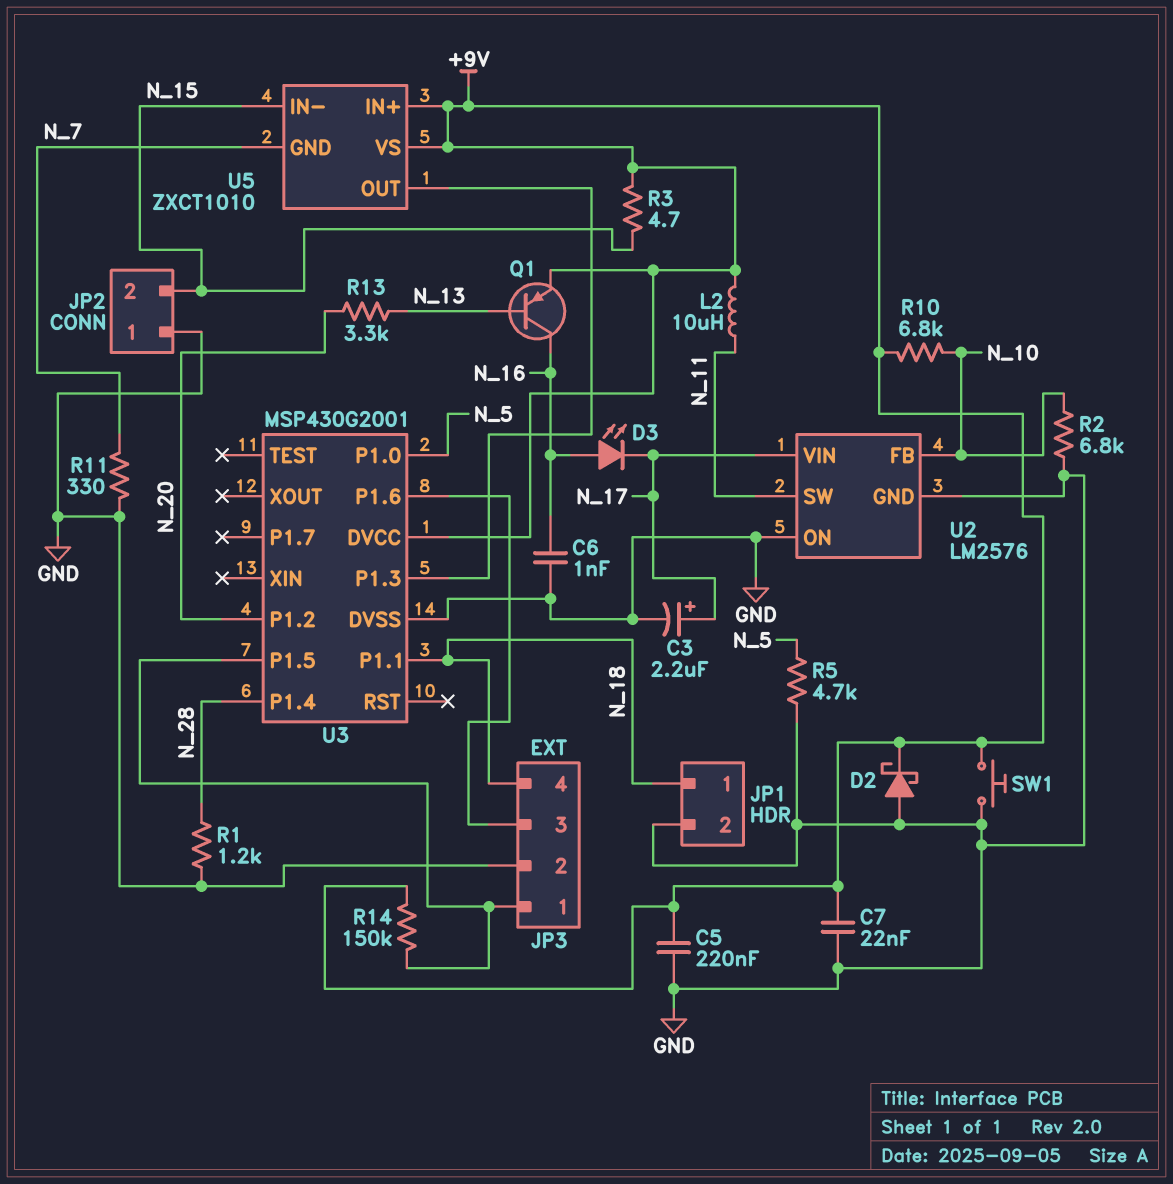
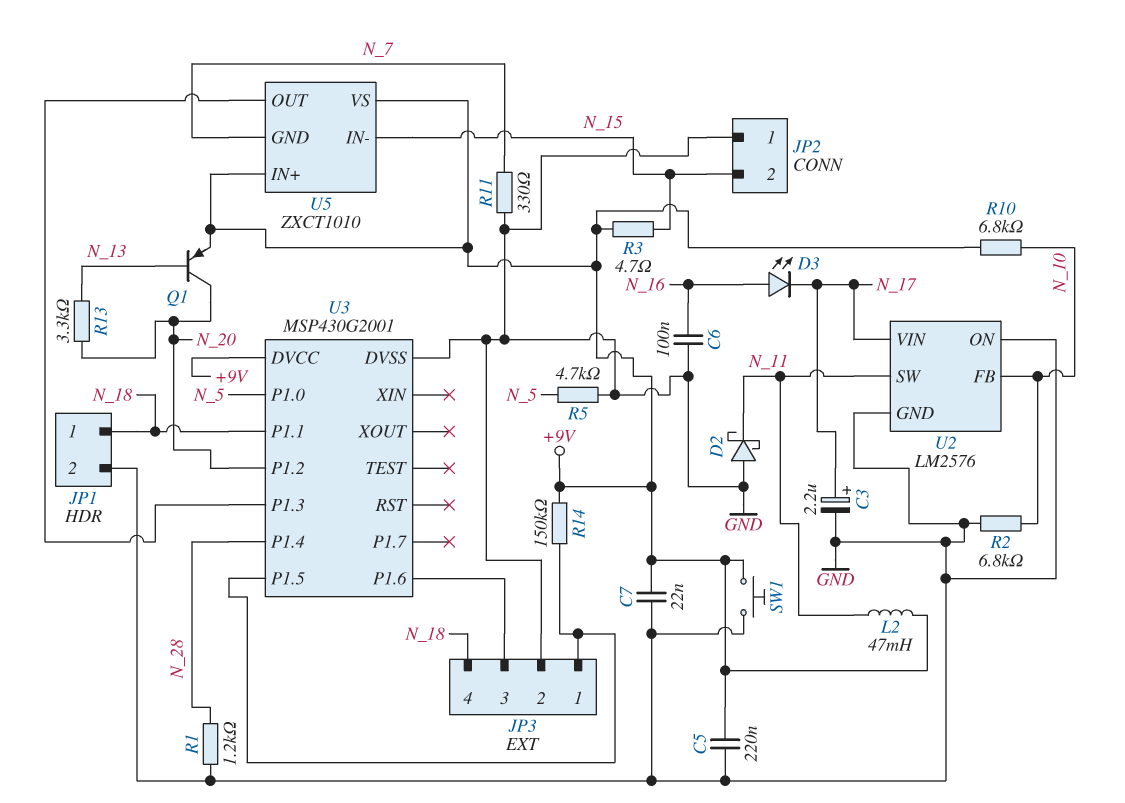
C6: 1nF (GND, N_16) -> 100nF (GND, N_16)
D2: schottky (A GND, K +9V) -> schottky (A GND, K N_11)
L2: 10uH (+9V, N_11) -> 47mH (+9V, N_11)
Q1: PNP (B N_13, C N_16, E +9V) -> PNP (B N_13, C N_20, E +9V)

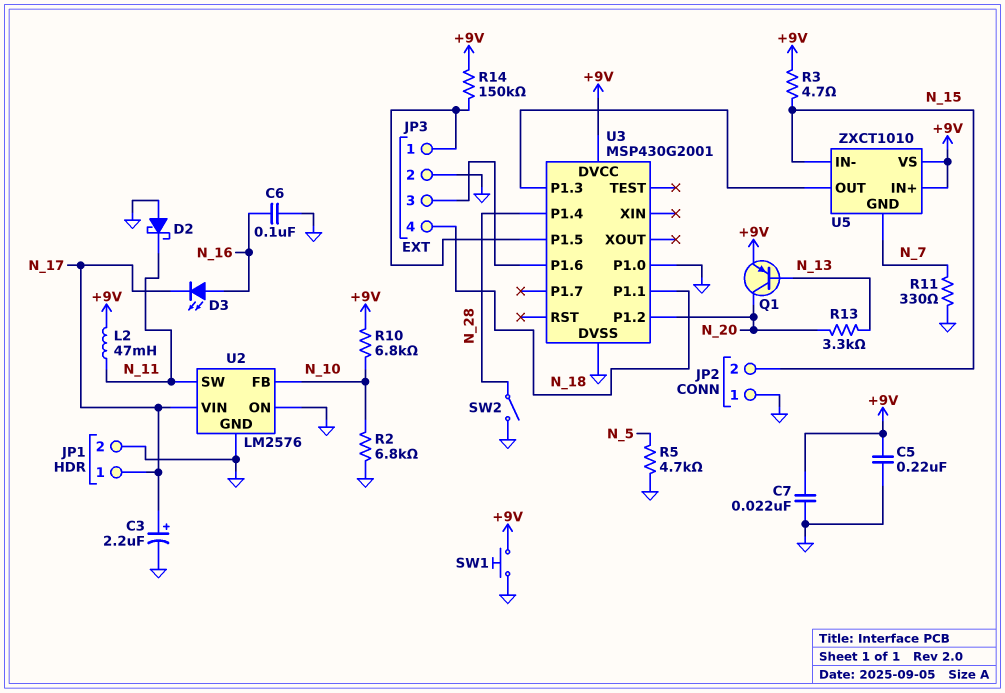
JP1 pin 1: N_18 -> N_17
R1: 1.2k (GND, N_28) -> none
SW2: none -> switch (GND, N_28)
U3 pin P1.0: N_5 -> GND

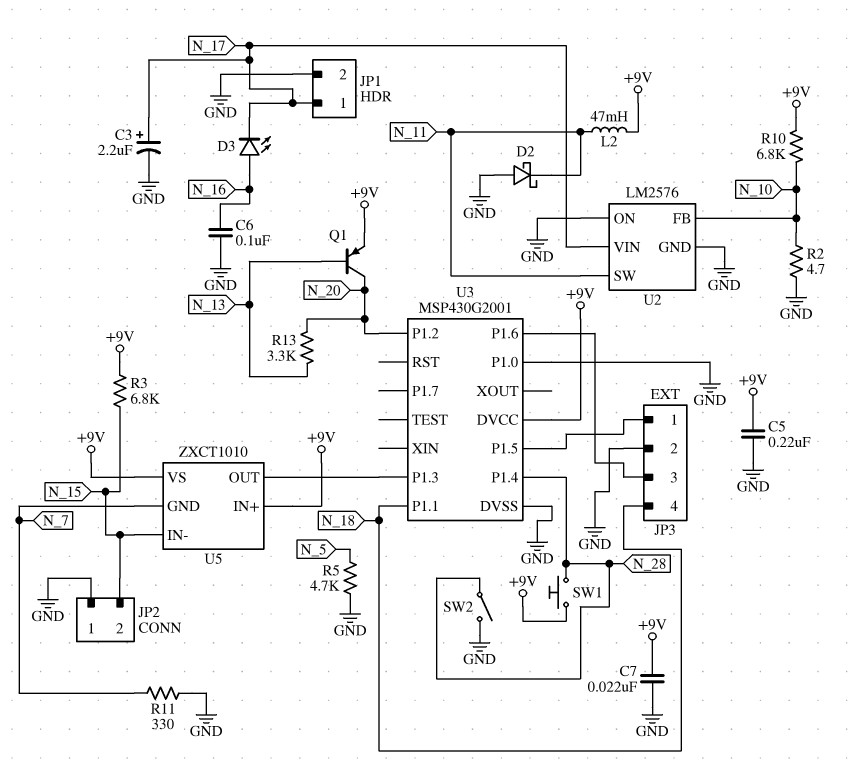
R2: 6.8k (GND, N_10) -> 4.7 (GND, N_10)
R3: 4.7 (+9V, N_15) -> 6.8k (+9V, N_15)
R14: 150k (+9V, JP3/1) -> none
SW1: button (+9V, GND) -> button (+9V, N_28)

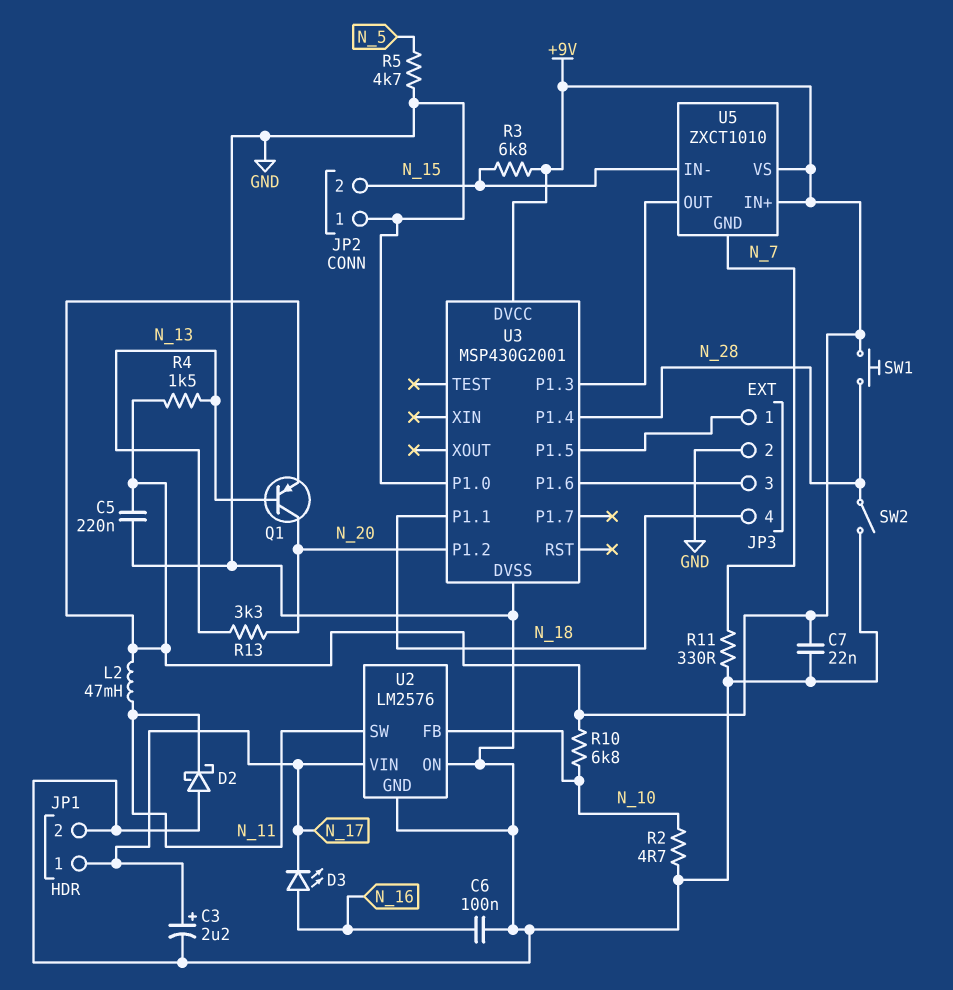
R4: none -> 1.5k (+9V, N_13)

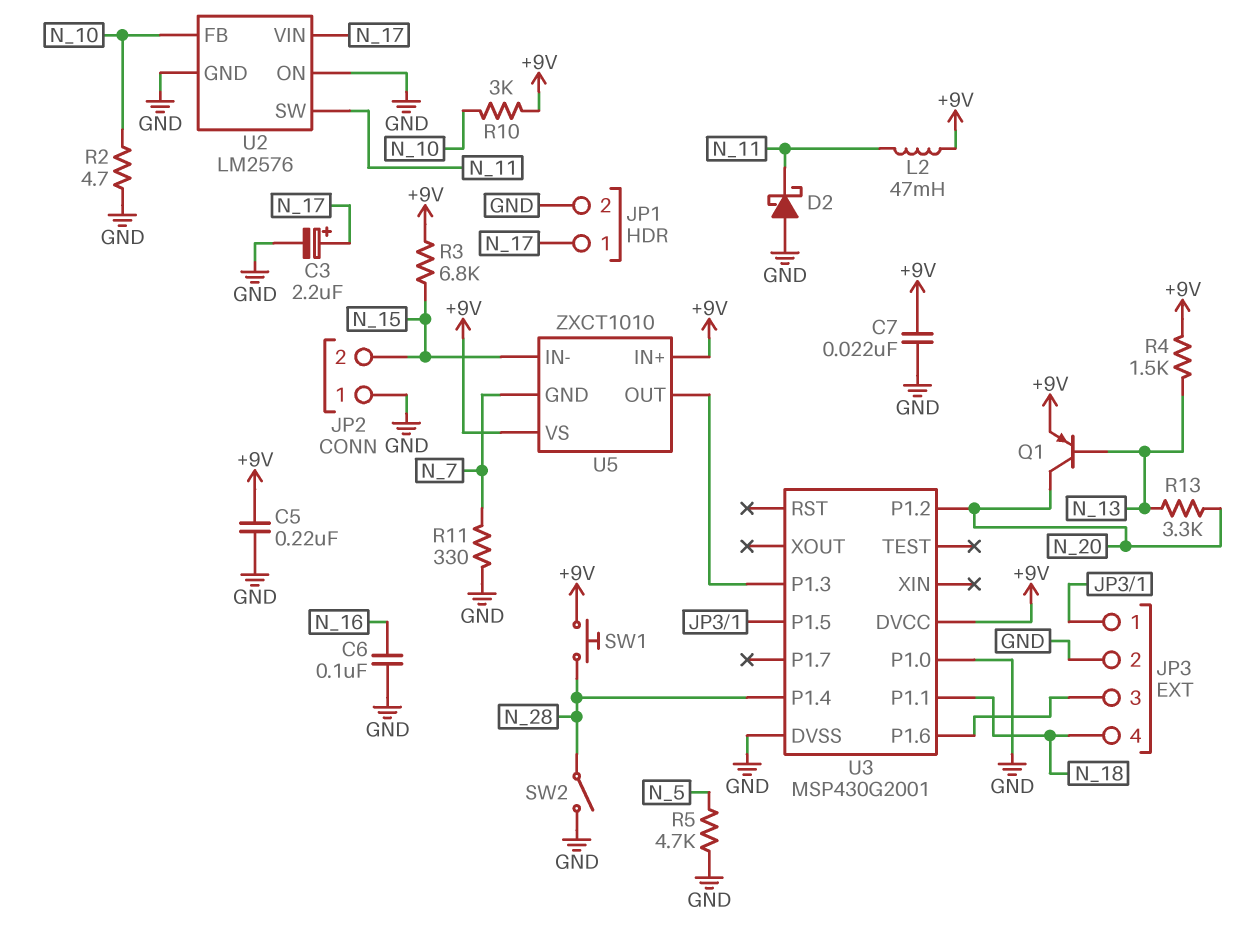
D3: LED (A N_16, K N_17) -> none
R10: 6.8k (+9V, N_10) -> 3k (+9V, N_10)

